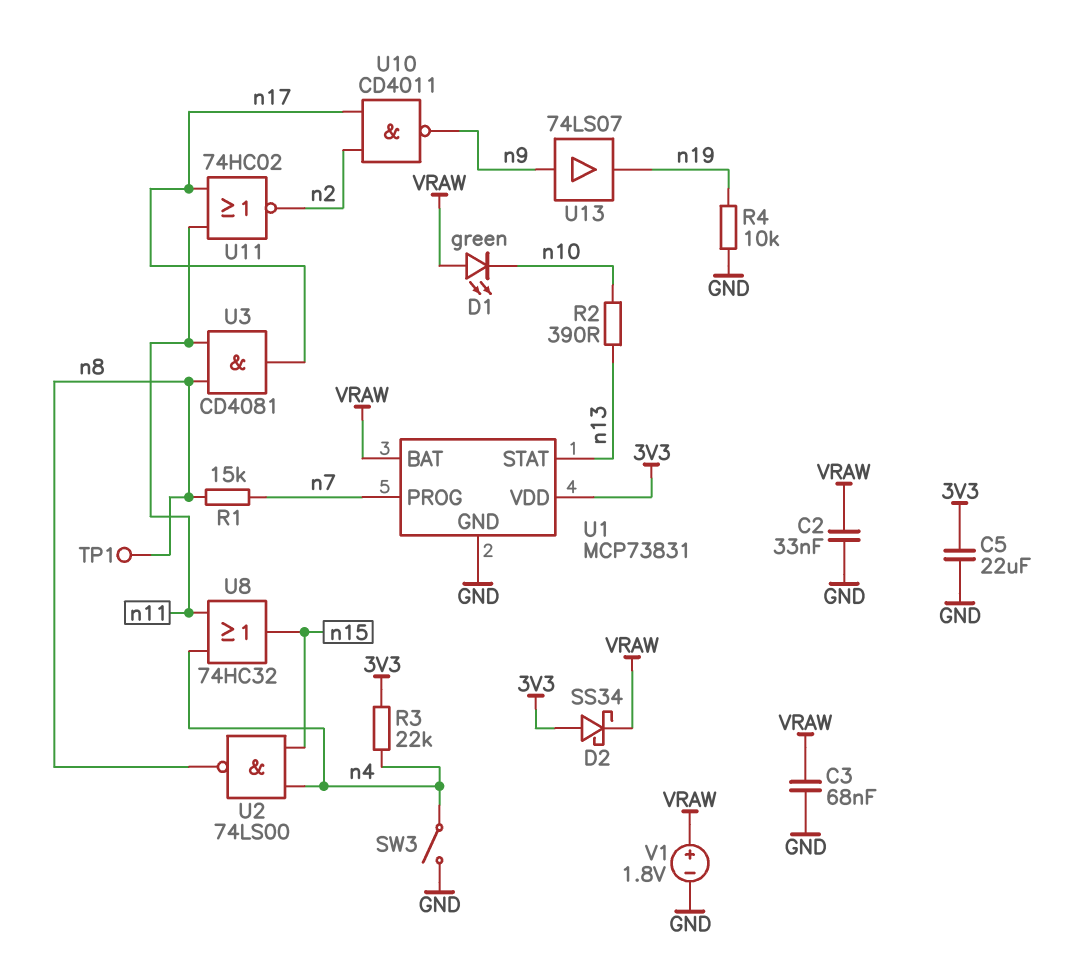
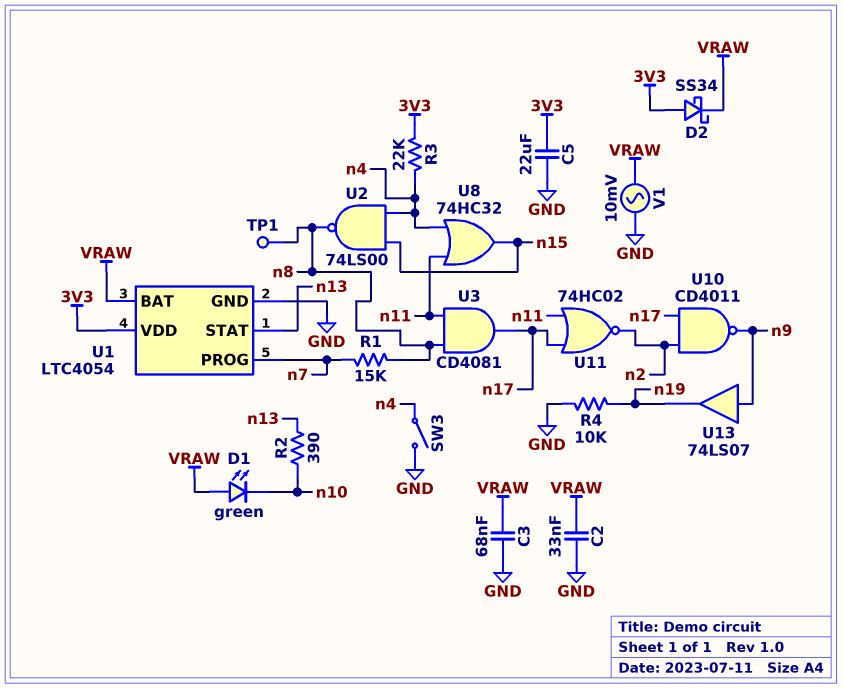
U1: MCP73831 -> LTC4054
V1: 1.8V (plus VRAW, minus GND) -> AC 10mV (GND, VRAW)

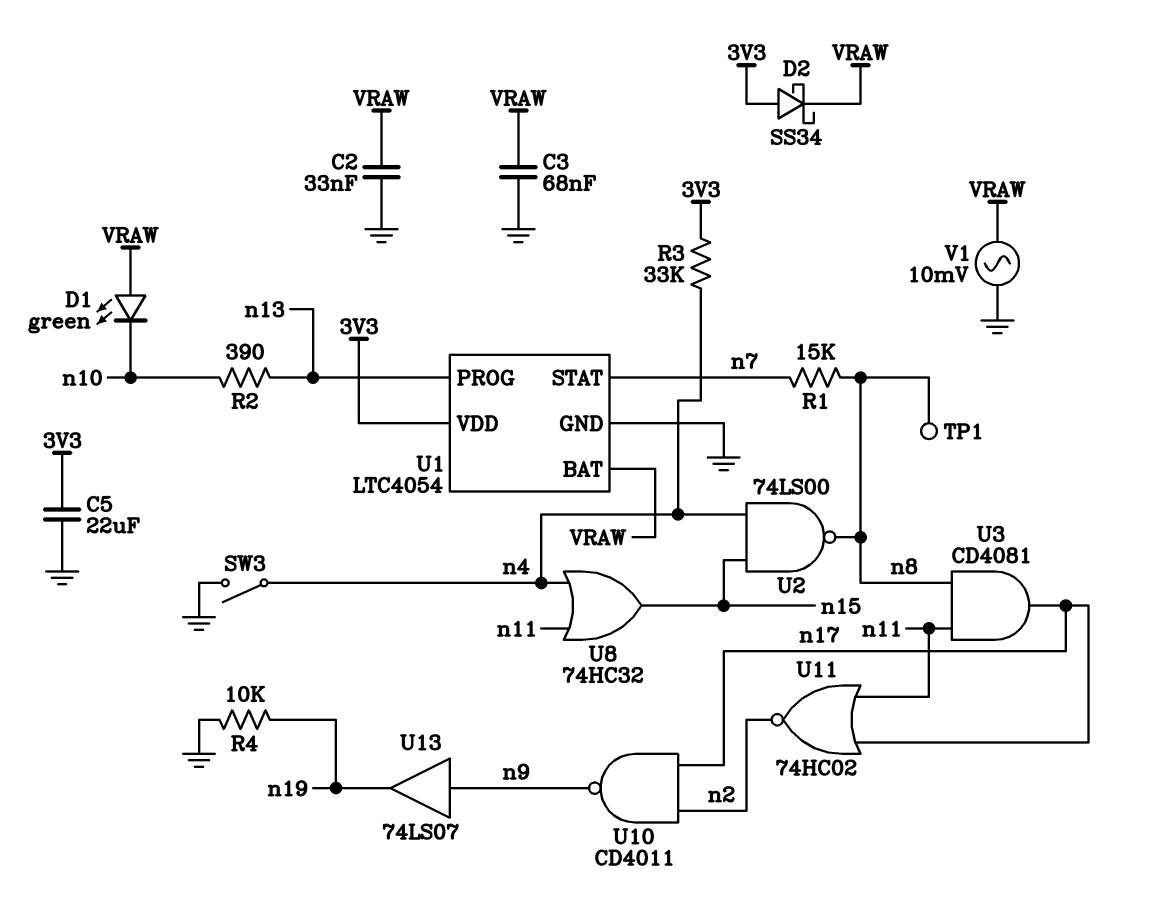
R3: 22k (3V3, n4) -> 33k (3V3, n4)
U1 pin PROG: n7 -> n13
U1 pin STAT: n13 -> n7

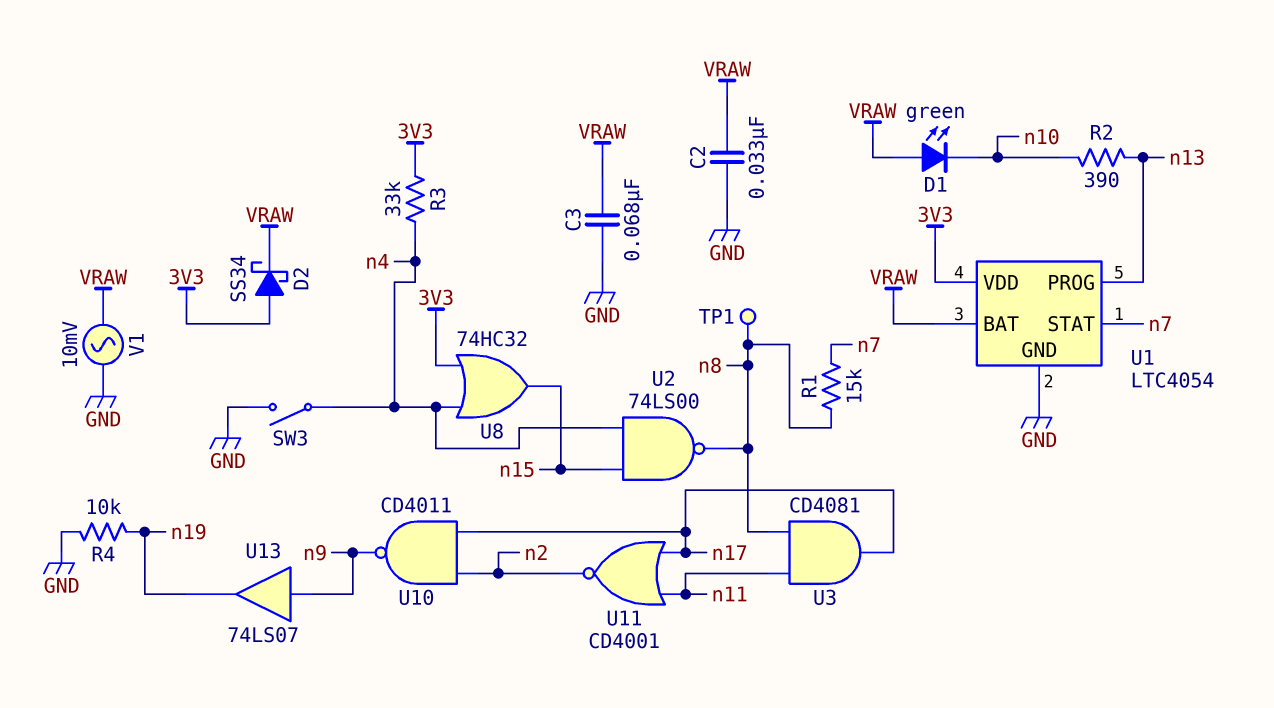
C5: 22uF (3V3, GND) -> none
U8: OR 74HC32 (in n4, in n11, out n15) -> OR 74HC32 (in 3V3, in n4, out n15)
U11: NOR 74HC02 (in n11, in n17, out n2) -> NOR CD4001 (in n11, in n17, out n2)

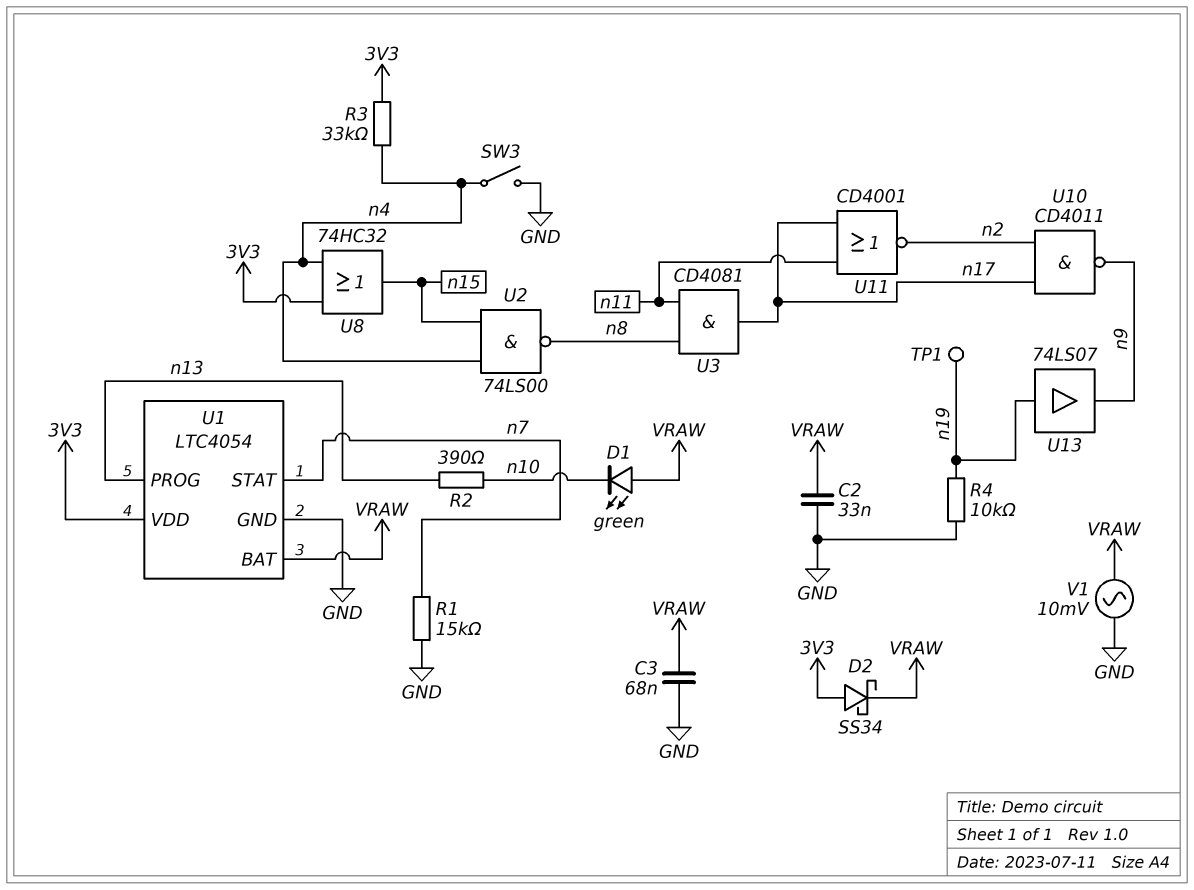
R1: 15k (n7, n8) -> 15k (GND, n7)
TP1: test point (n8) -> test point (n19)
U13: buffer 74LS07 (in n9, out n19) -> buffer 74LS07 (in n19, out n9)

